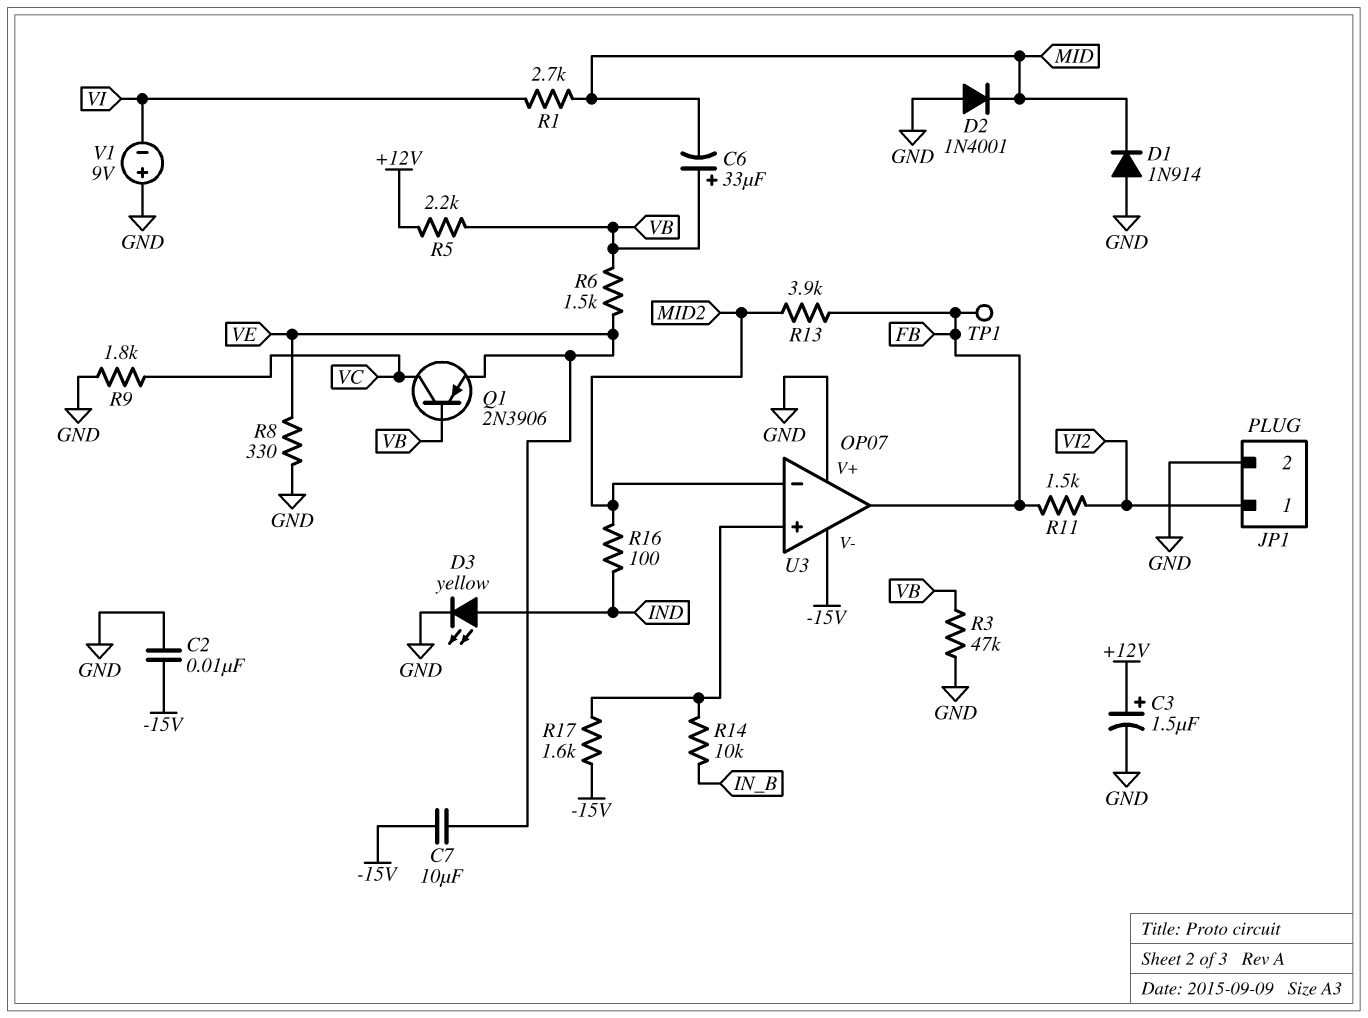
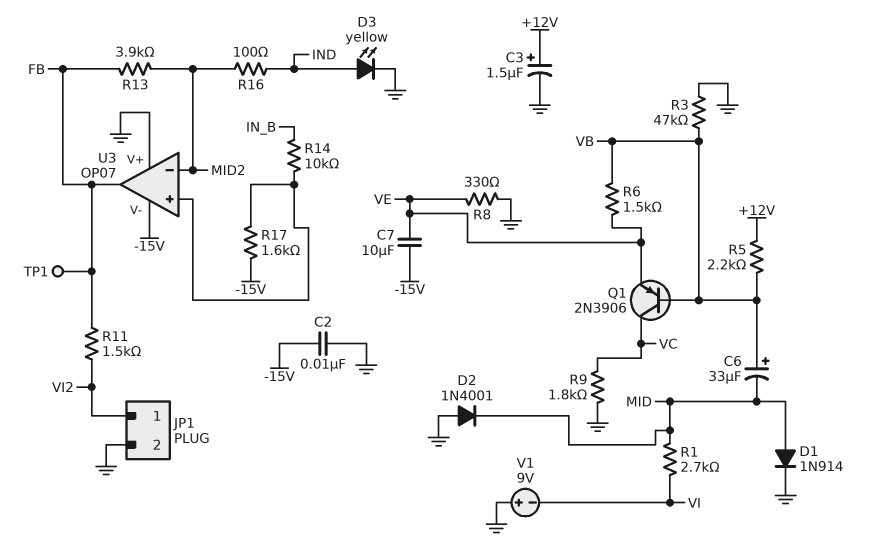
D1: diode 1N914 (A GND, K MID) -> diode 1N914 (A MID, K GND)

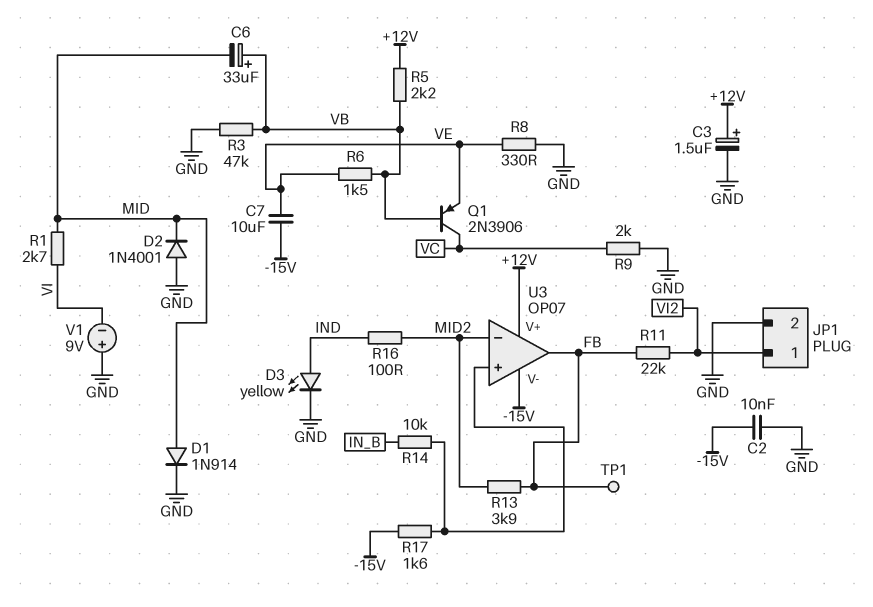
R9: 1.8k (GND, VC) -> 2k (GND, VC)
R11: 1.5k (FB, VI2) -> 22k (FB, VI2)
U3 pin V+: GND -> +12V

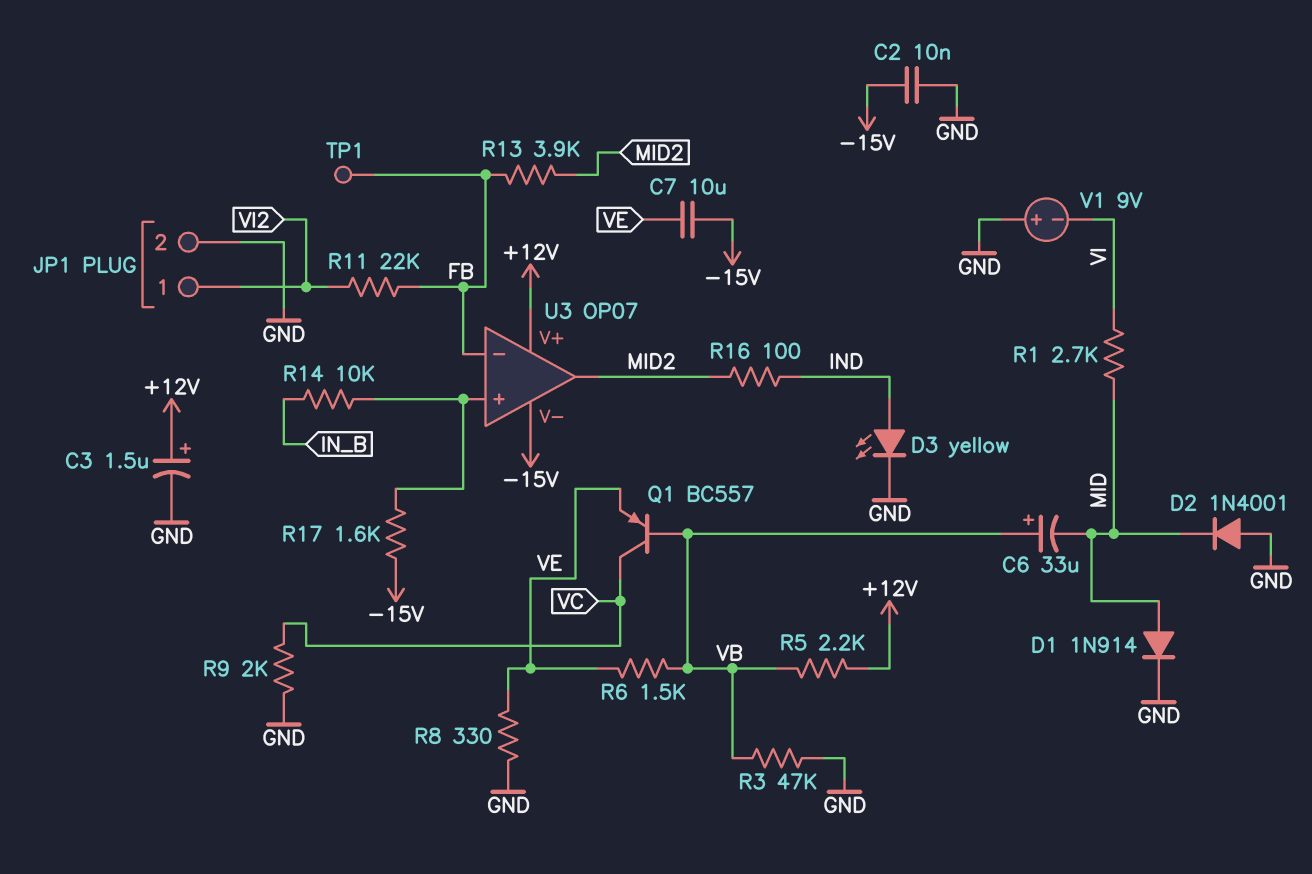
Q1: PNP 2N3906 (B VB, C VC, E VE) -> PNP BC557 (B VB, C VC, E VE)
U3 pin in-: MID2 -> FB
U3 pin out: FB -> MID2

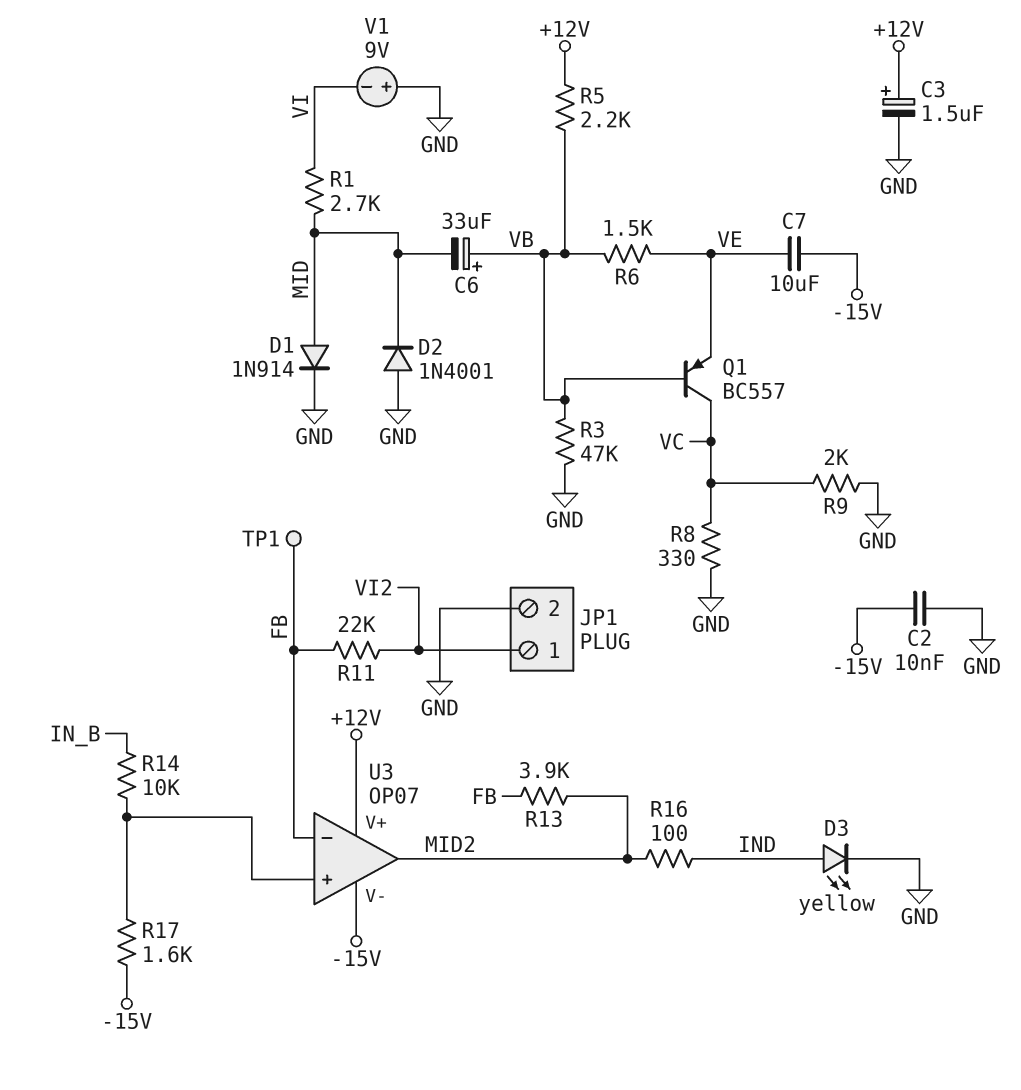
R8: 330 (GND, VE) -> 330 (GND, VC)

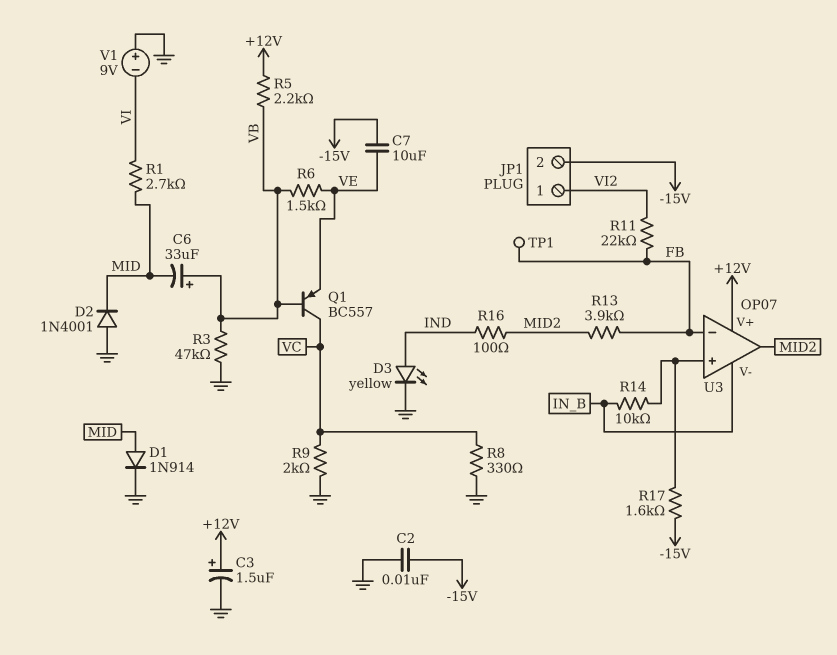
JP1 pin 2: GND -> -15V
U3 pin V-: -15V -> IN_B

